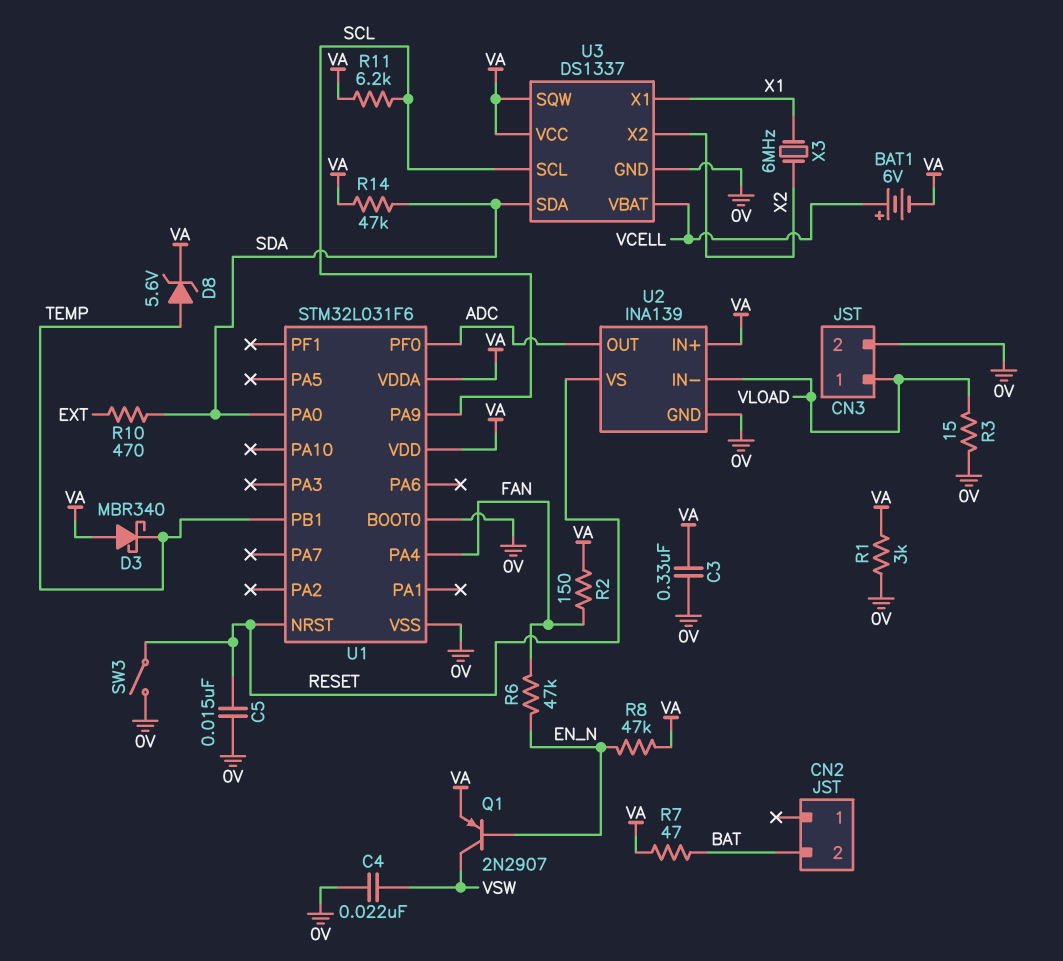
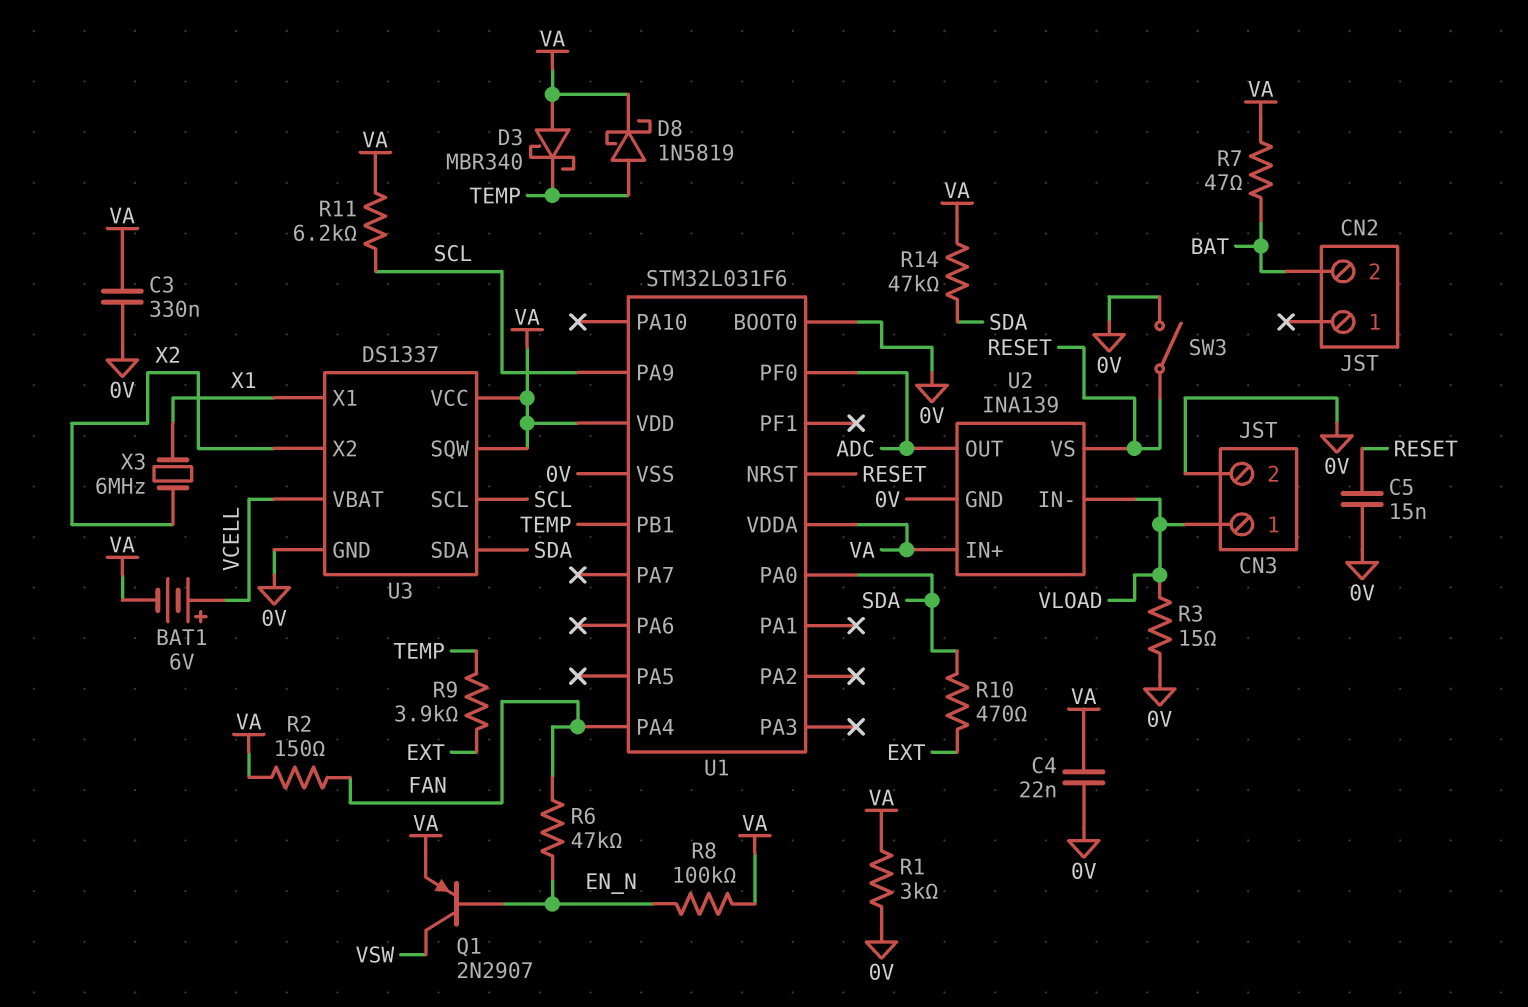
C4: 22nF (0V, VSW) -> 22nF (0V, VA)
D8: zener 5.6V (A TEMP, K VA) -> schottky 1N5819 (A TEMP, K VA)
R8: 47k (EN_N, VA) -> 100k (EN_N, VA)
R9: none -> 3.9k (EXT, TEMP)

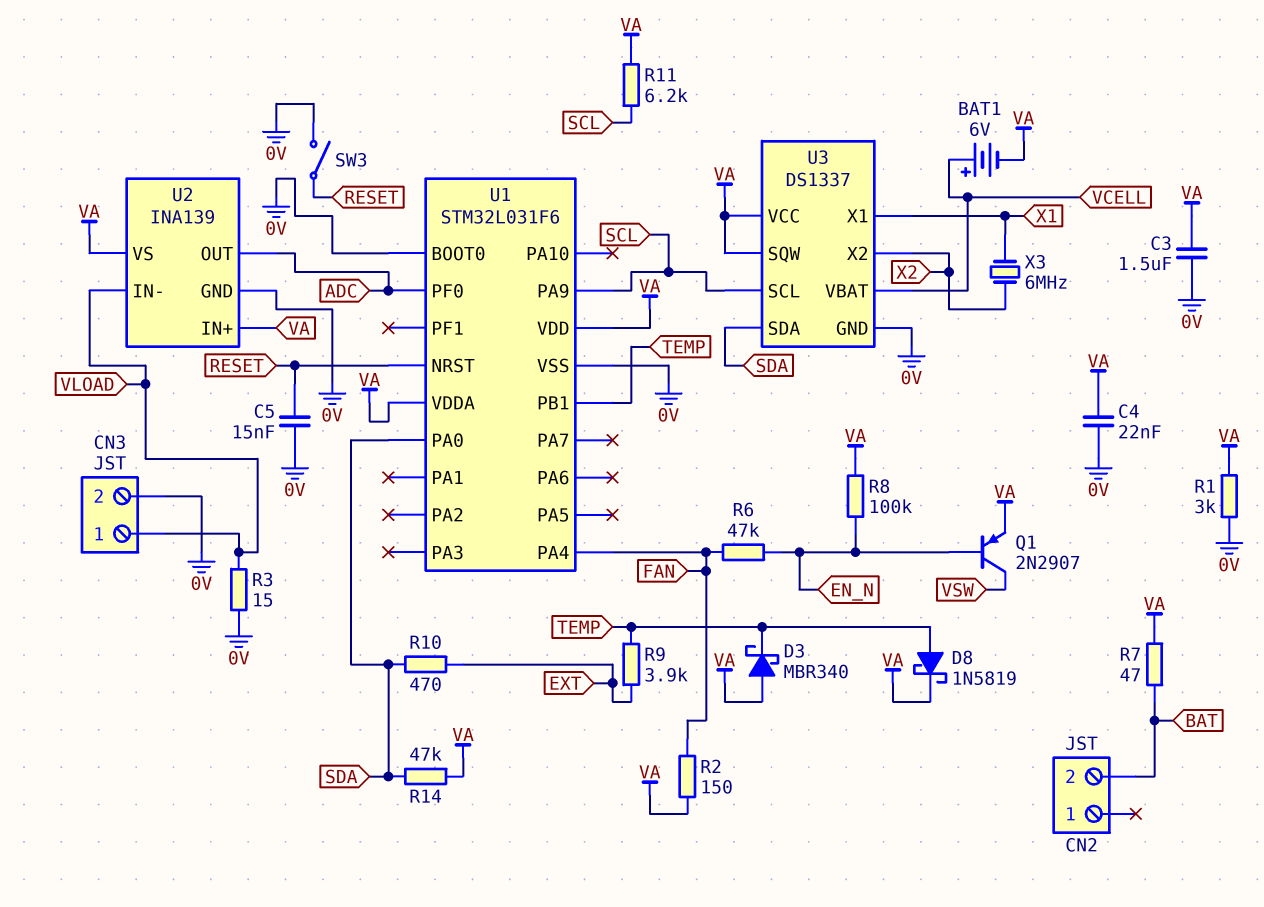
C3: 330nF (0V, VA) -> 1.5uF (0V, VA)
U2 pin VS: RESET -> VA

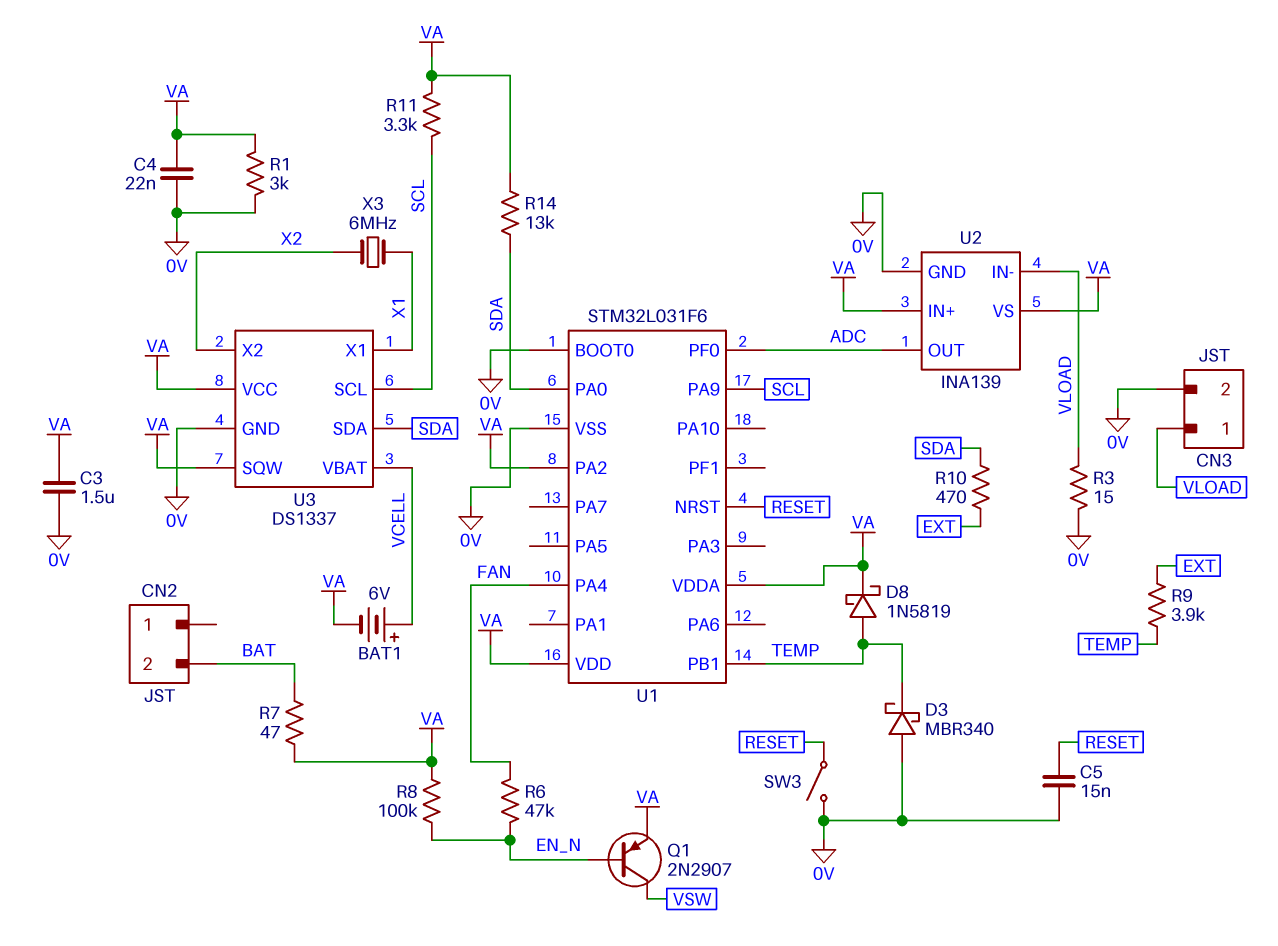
D3: schottky MBR340 (A VA, K TEMP) -> schottky MBR340 (A 0V, K TEMP)
R2: 150 (FAN, VA) -> none
R11: 6.2k (SCL, VA) -> 3.3k (SCL, VA)
R14: 47k (SDA, VA) -> 13k (SDA, VA)
U1 pin PA2: none -> VA

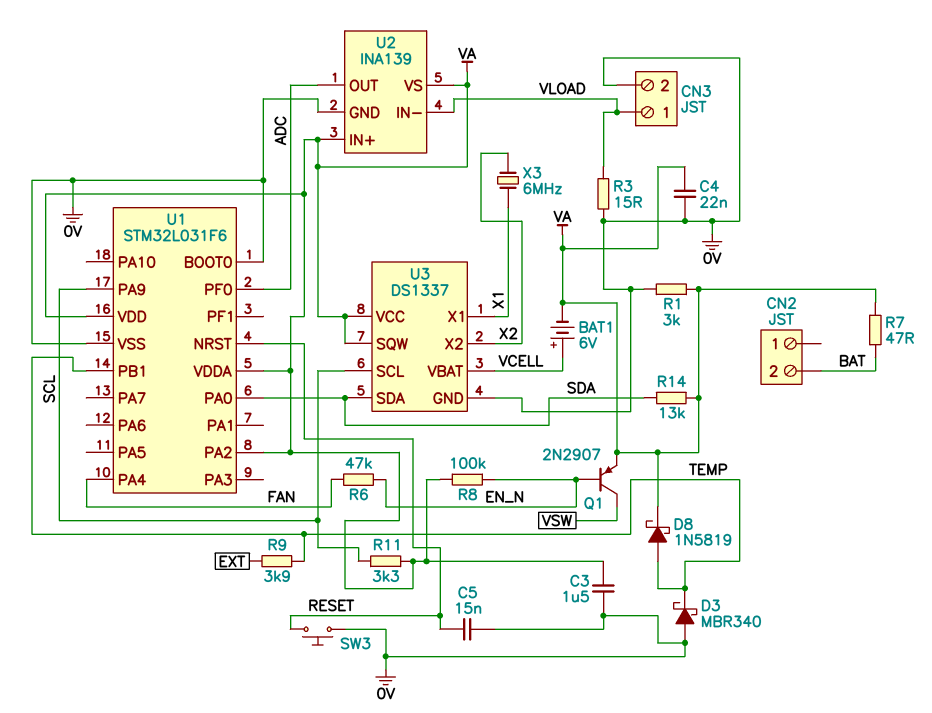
R10: 470 (EXT, SDA) -> none
SW3: switch (0V, RESET) -> button (0V, RESET)

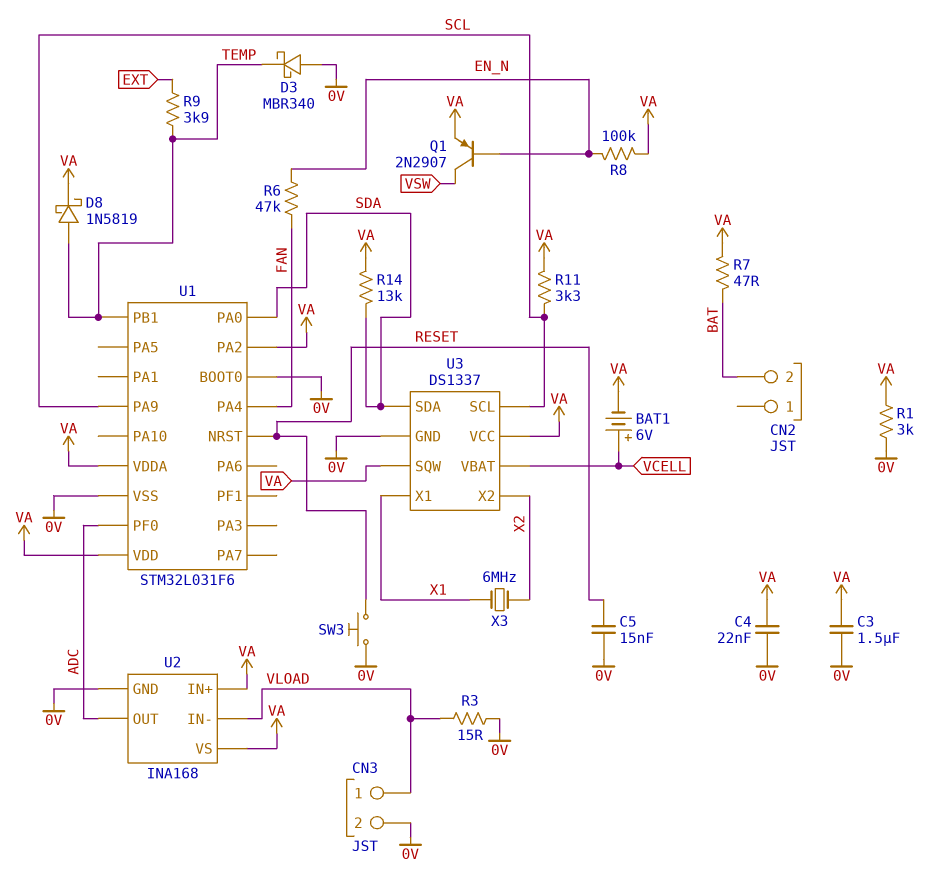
U2: INA139 -> INA168

